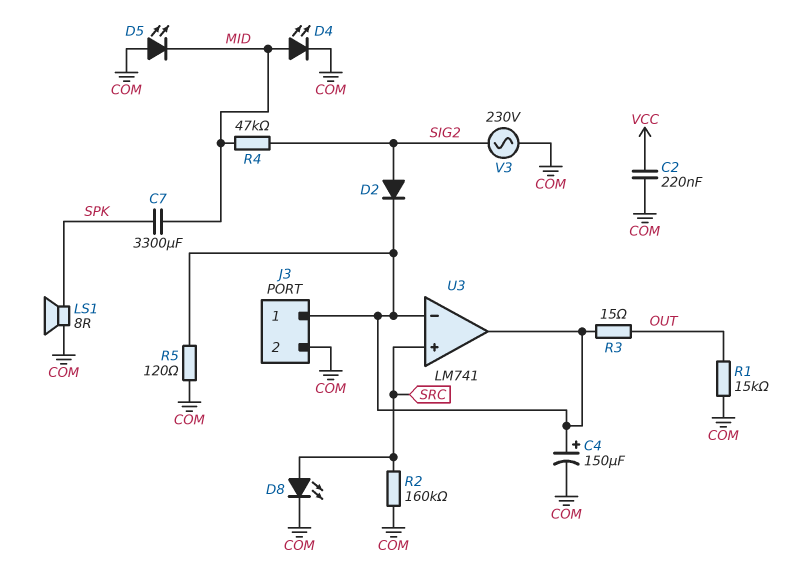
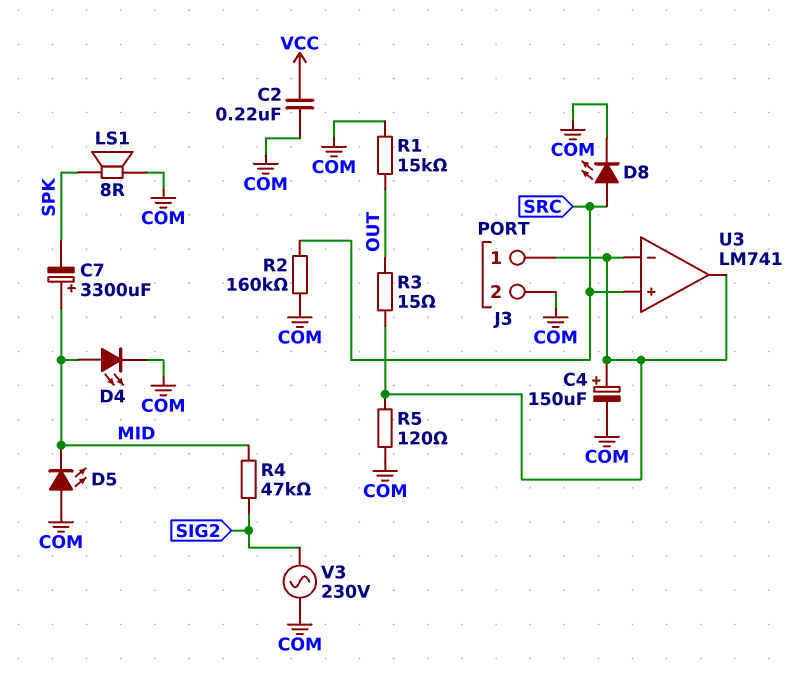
C7: 3300uF (MID, SPK) -> 3300uF (plus MID, minus SPK)
D2: diode (A SIG2, K J3/1) -> none

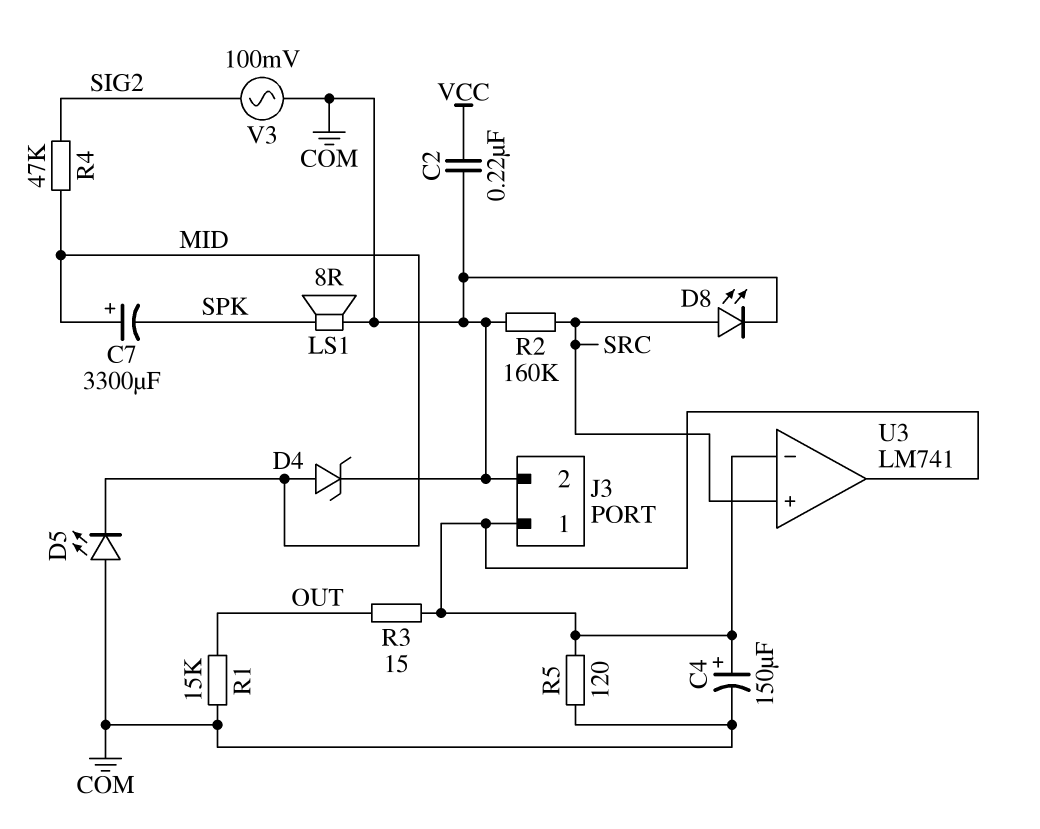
D4: LED (A MID, K COM) -> zener (A MID, K COM)
V3: AC 230V (COM, SIG2) -> AC 100mV (COM, SIG2)

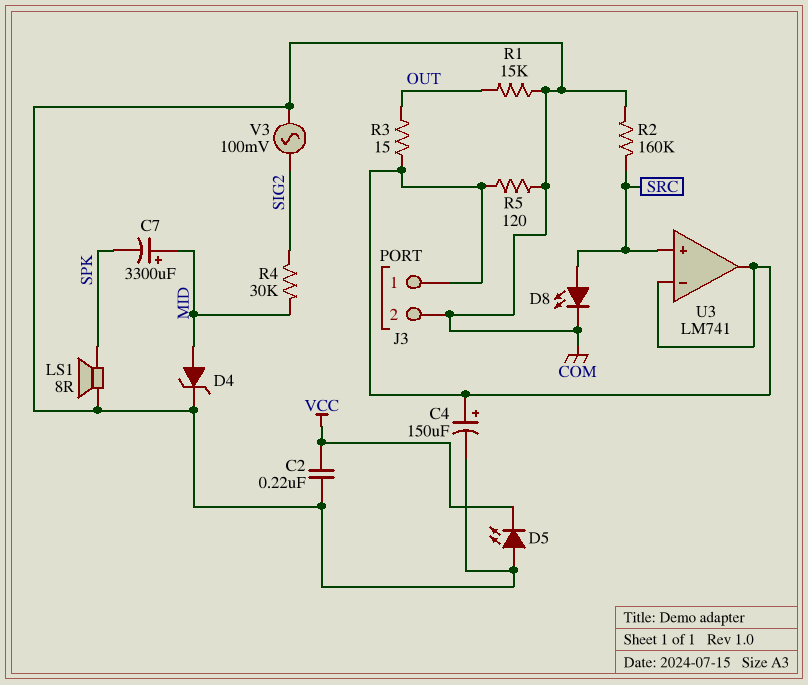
D5: LED (A COM, K MID) -> LED (A COM, K VCC)
R4: 47k (MID, SIG2) -> 30k (MID, SIG2)

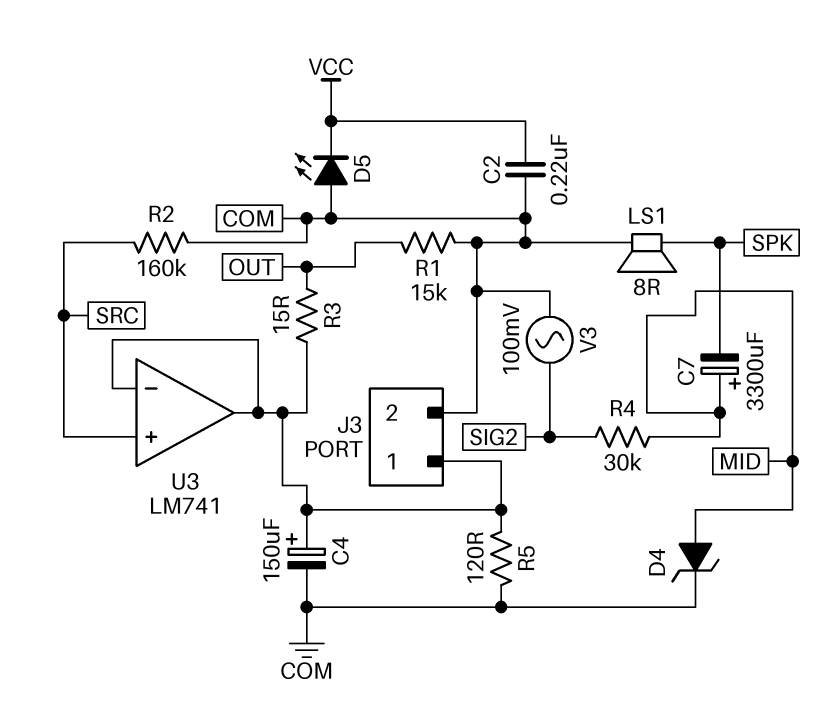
D8: LED (A SRC, K COM) -> none

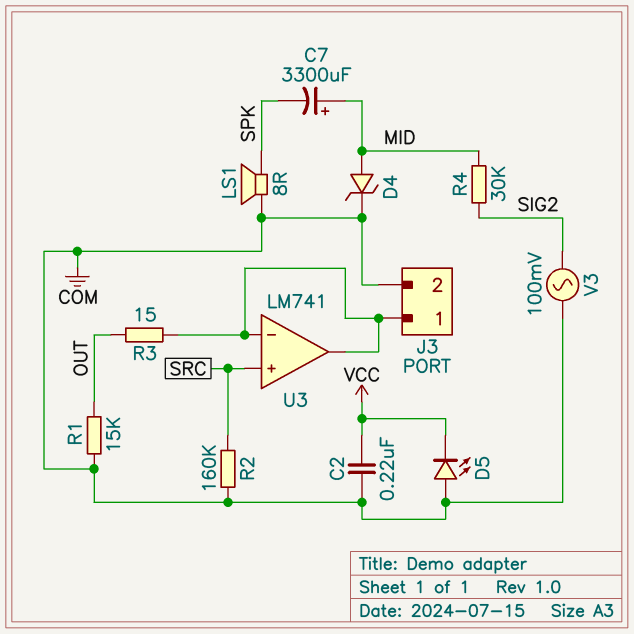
C4: 150uF (plus J3/1, minus COM) -> none
R5: 120 (COM, J3/1) -> none

